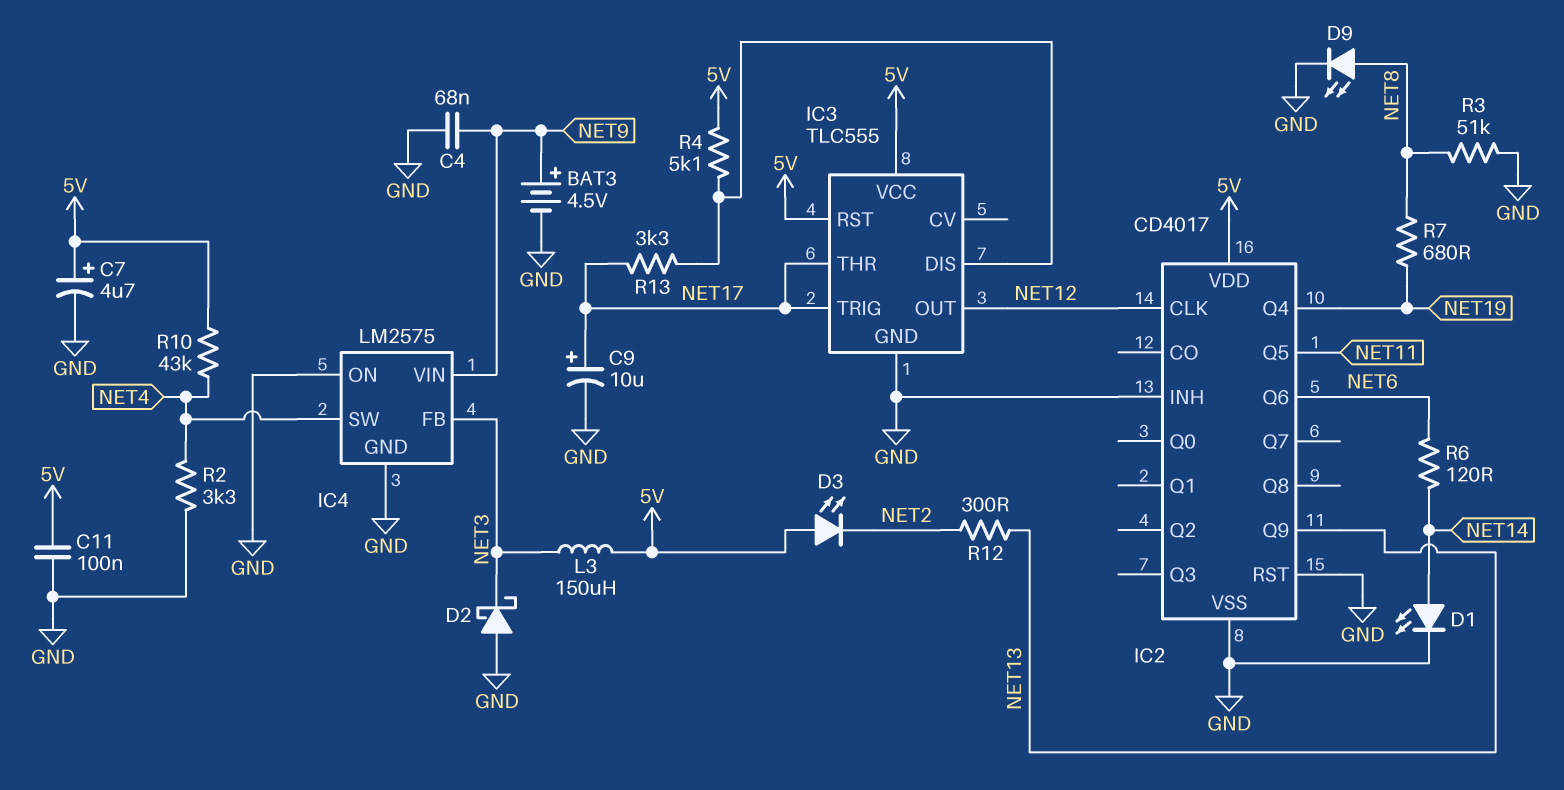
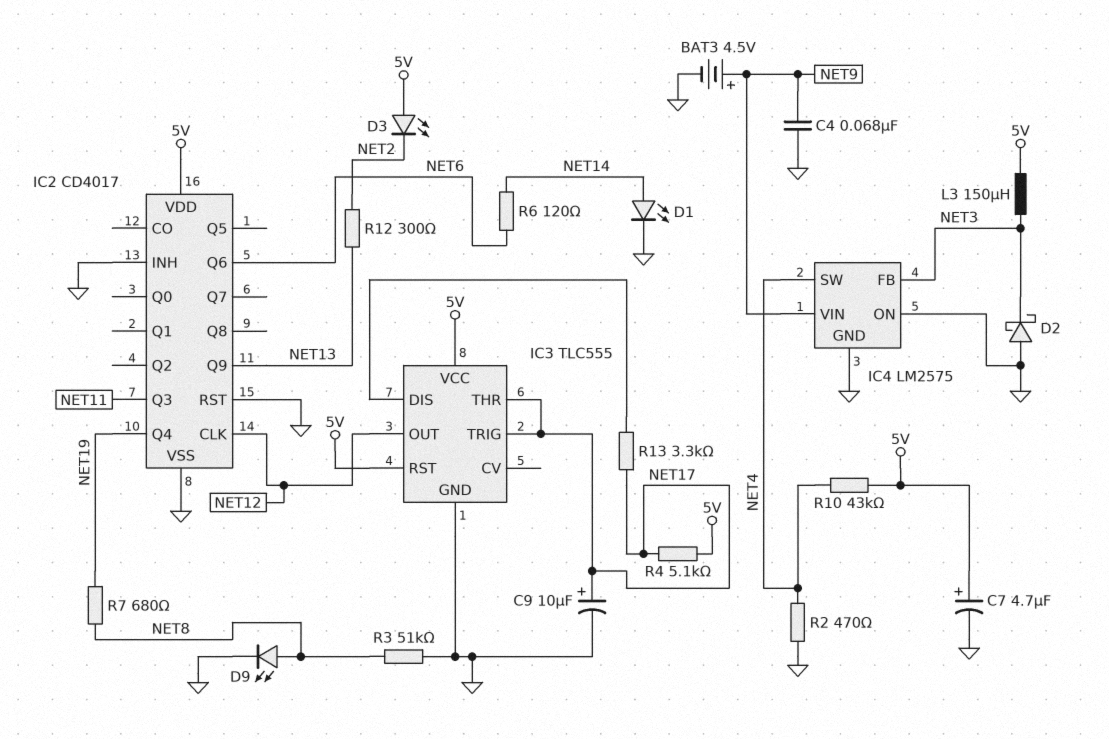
C11: 100nF (5V, GND) -> none
IC2 pin Q3: none -> NET11
IC2 pin Q5: NET11 -> none
R2: 3.3k (GND, NET4) -> 470 (GND, NET4)
R4: 5.1k (5V, IC3/DIS) -> 5.1k (5V, NET17)

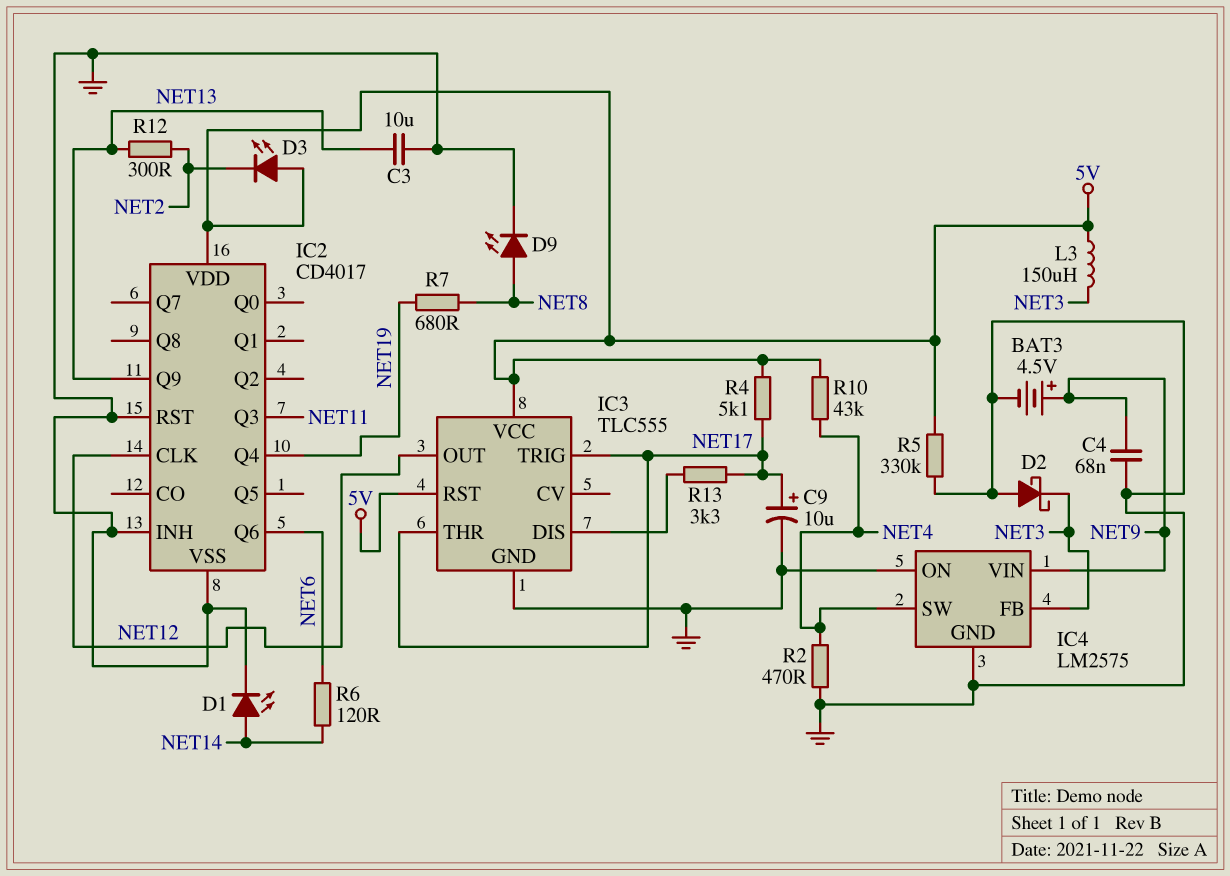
C3: none -> 10uF (GND, NET13)
C7: 4.7uF (plus 5V, minus GND) -> none
R3: 51k (GND, NET8) -> none
R5: none -> 330k (5V, GND)

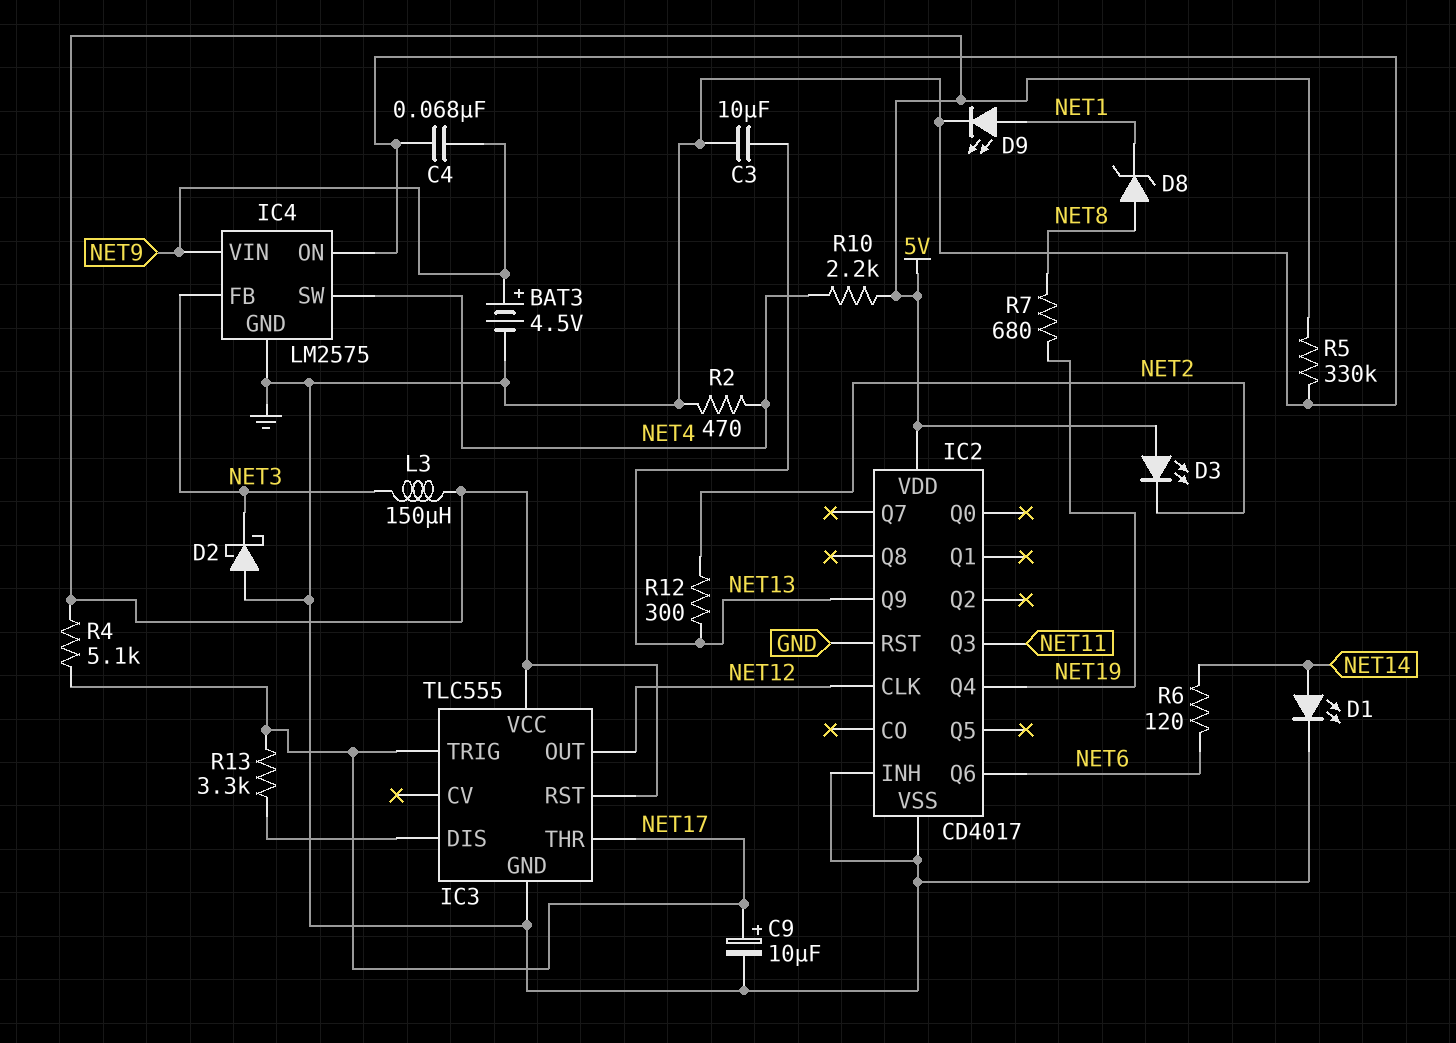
D8: none -> zener (A NET8, K NET1)
D9: LED (A NET8, K GND) -> LED (A NET1, K GND)
R10: 43k (5V, NET4) -> 2.2k (5V, NET4)

